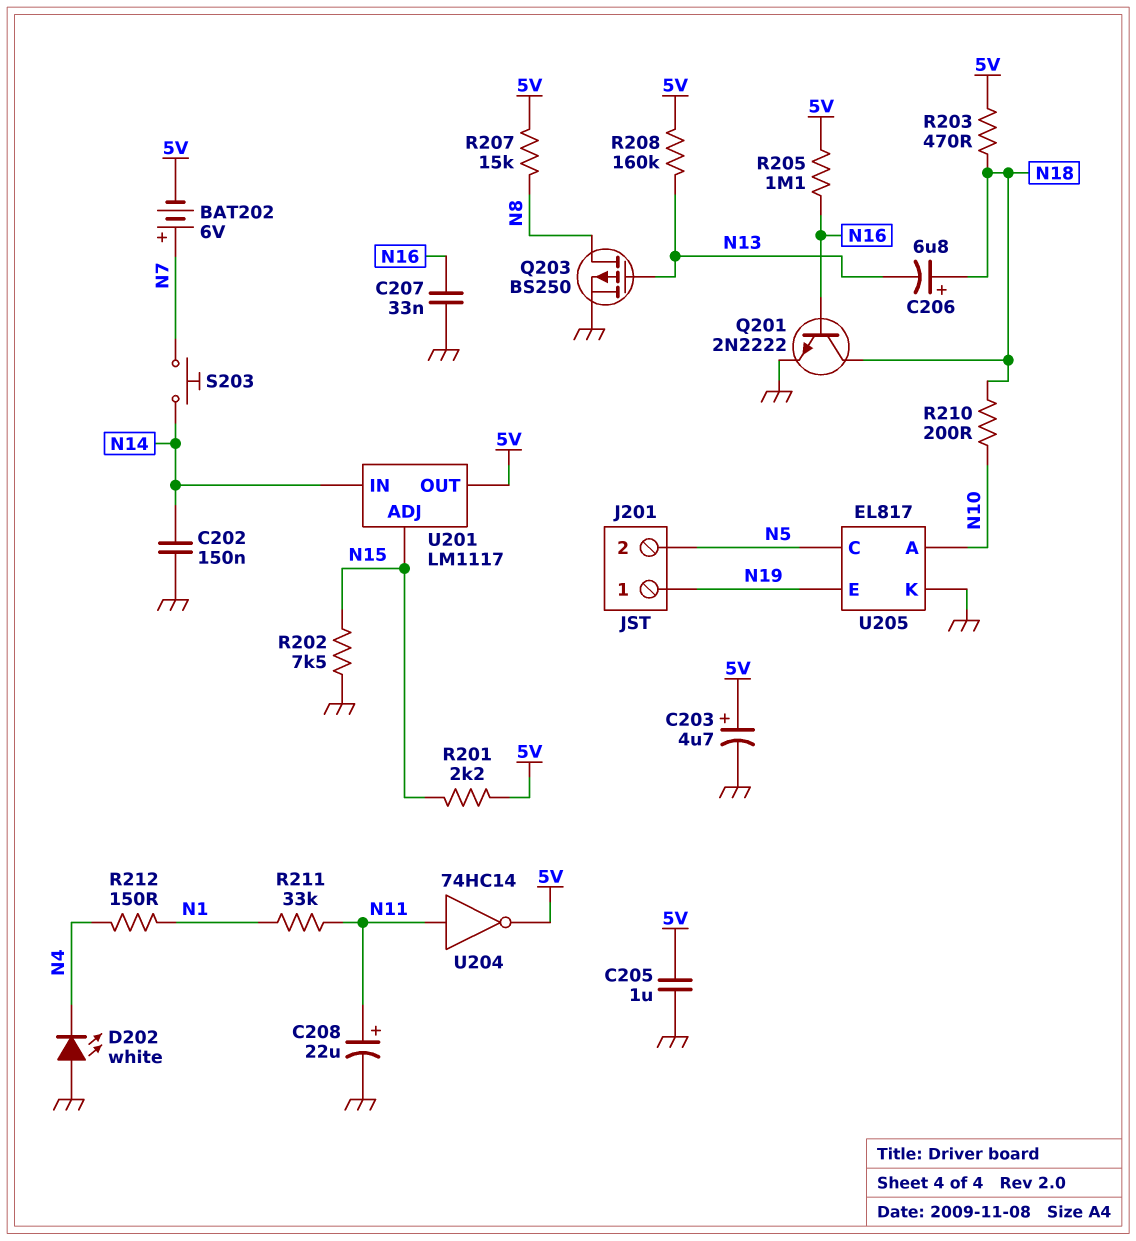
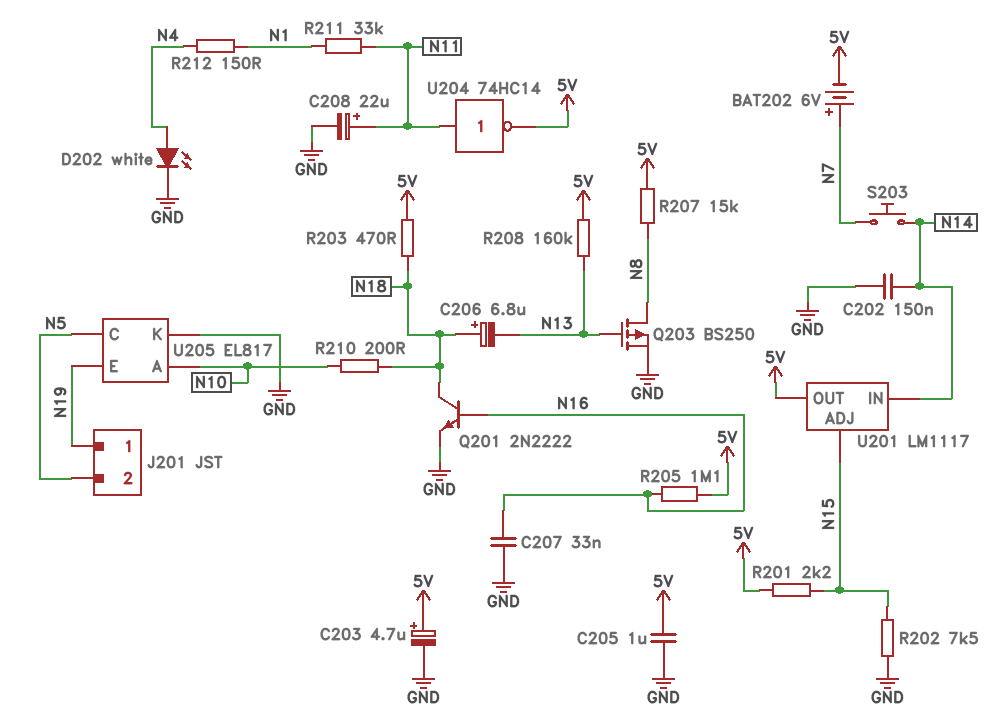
D202: LED white (A GND, K N4) -> LED white (A N4, K GND)

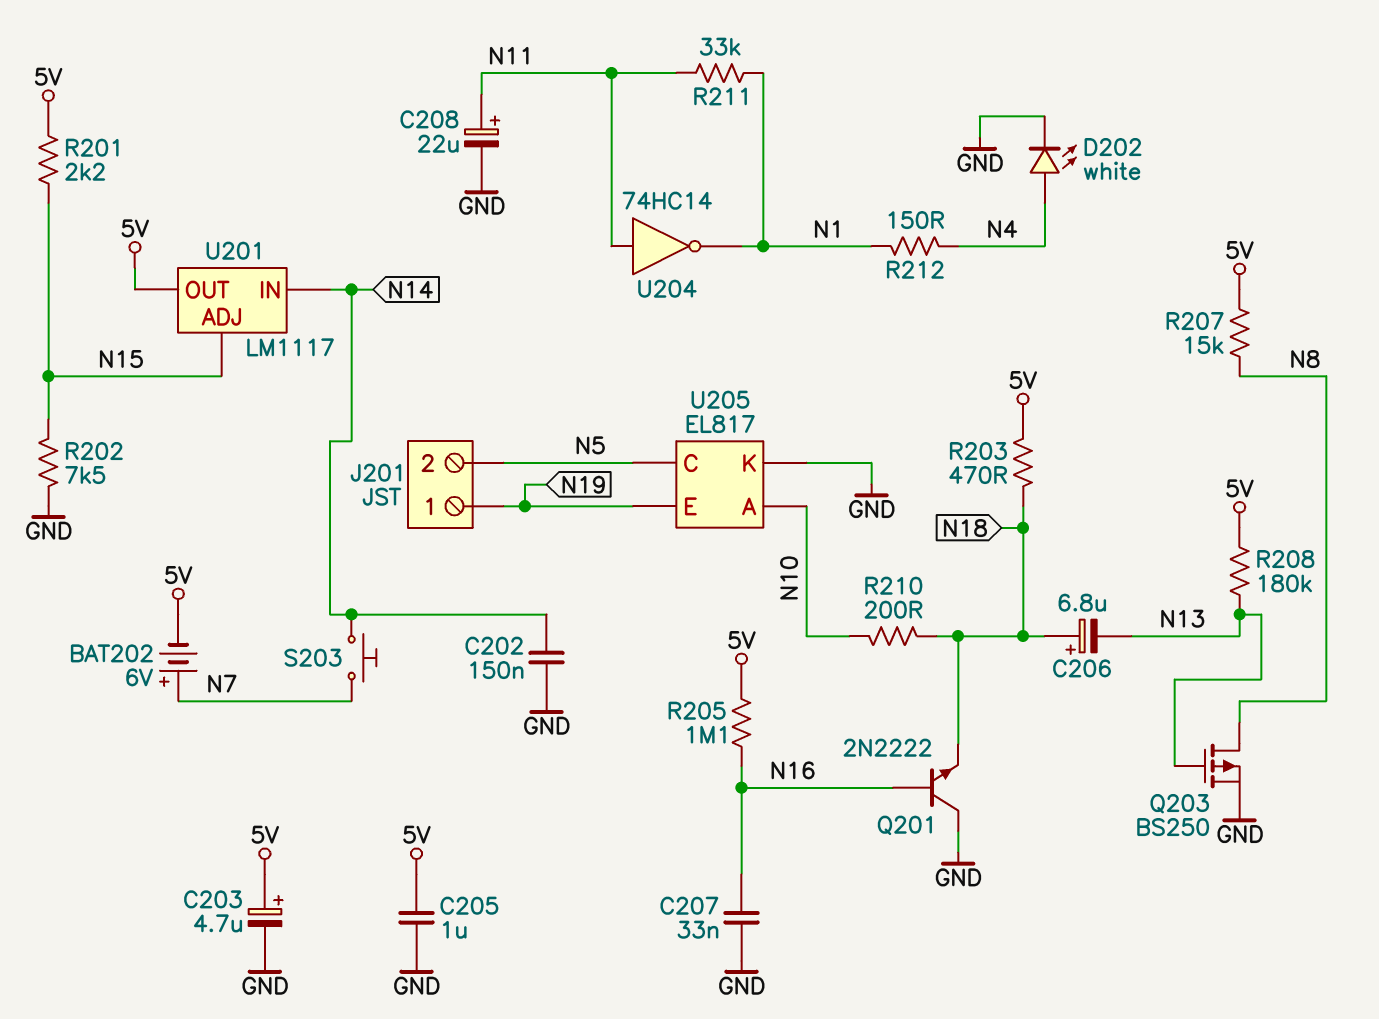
Q201: NPN 2N2222 (B N16, C N18, E GND) -> NPN 2N2222 (B N16, C GND, E N18)
R208: 160k (5V, N13) -> 180k (5V, N13)
U204: NOT 74HC14 (in N11, out 5V) -> NOT 74HC14 (in N11, out N1)

